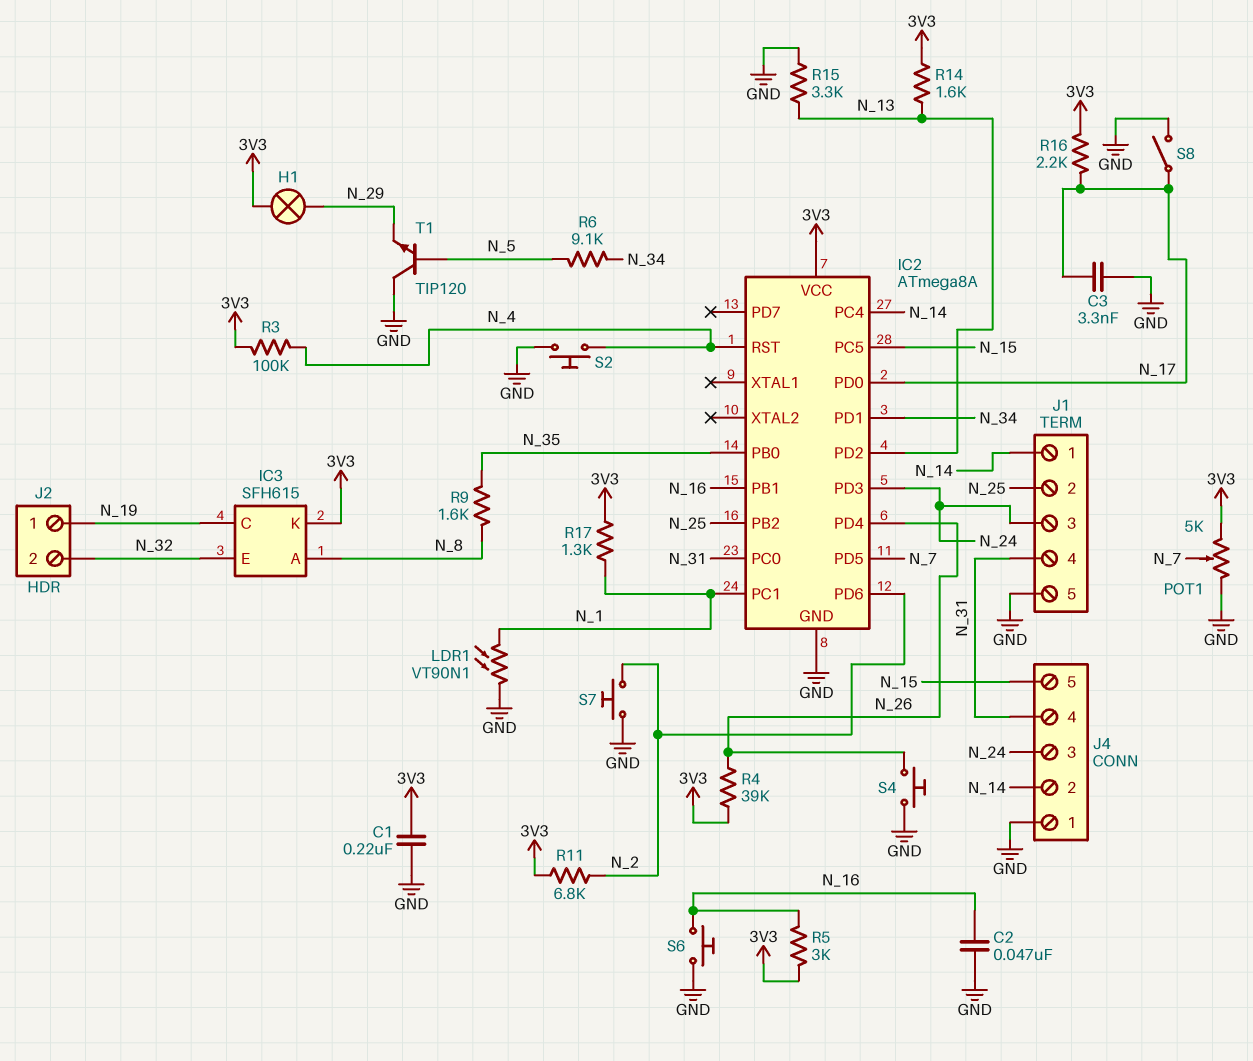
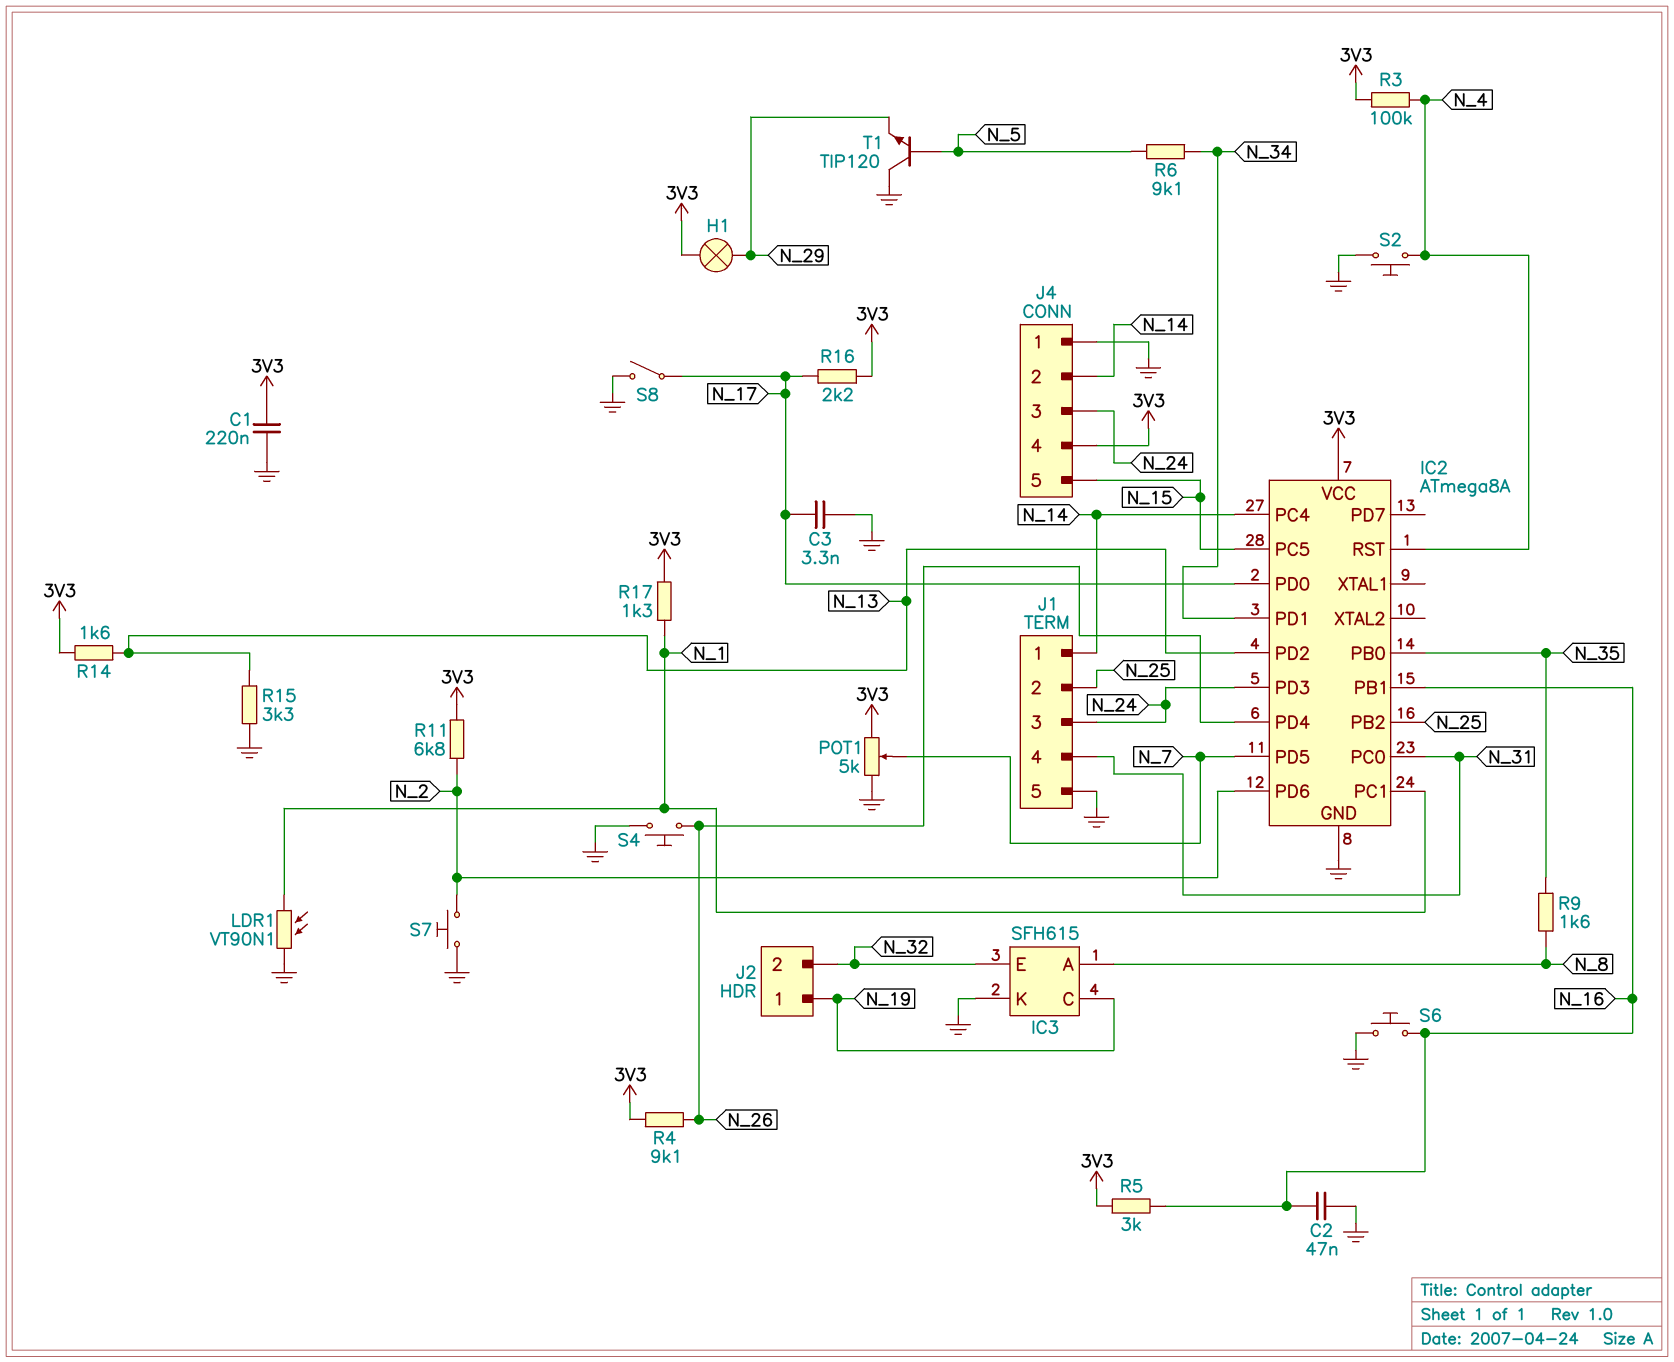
IC3 pin K: 3V3 -> GND
J4 pin 4: N_31 -> 3V3
R4: 39k (3V3, N_26) -> 9.1k (3V3, N_26)

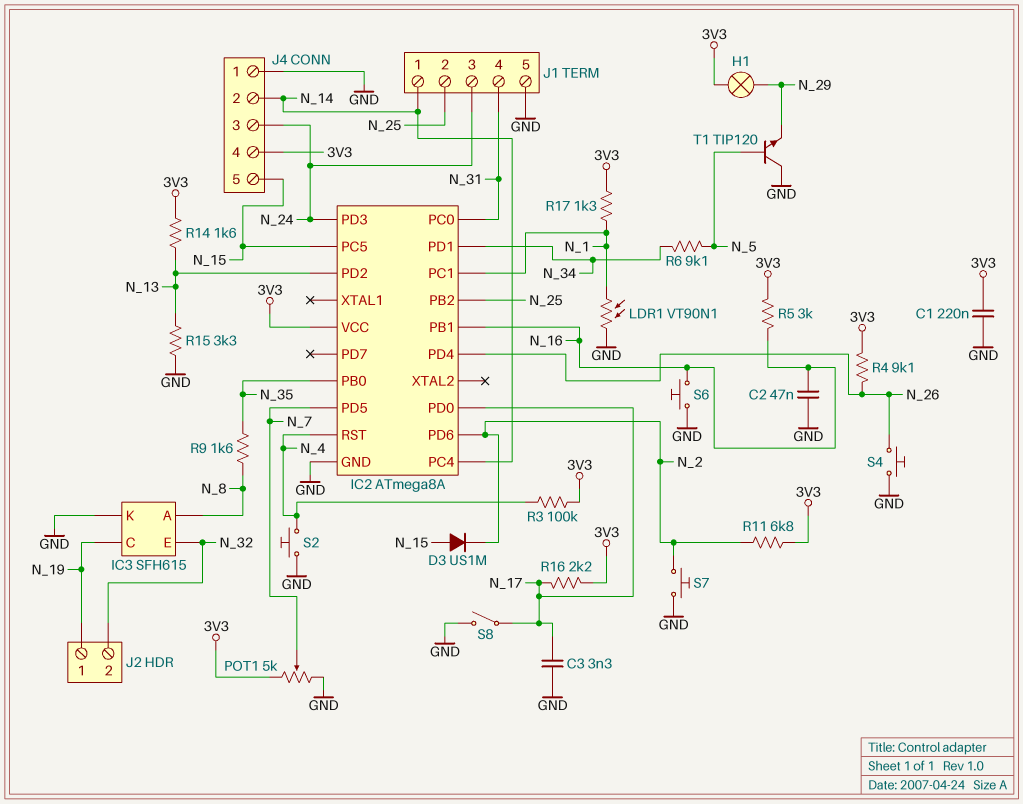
D3: none -> diode US1M (A N_15, K N_2)

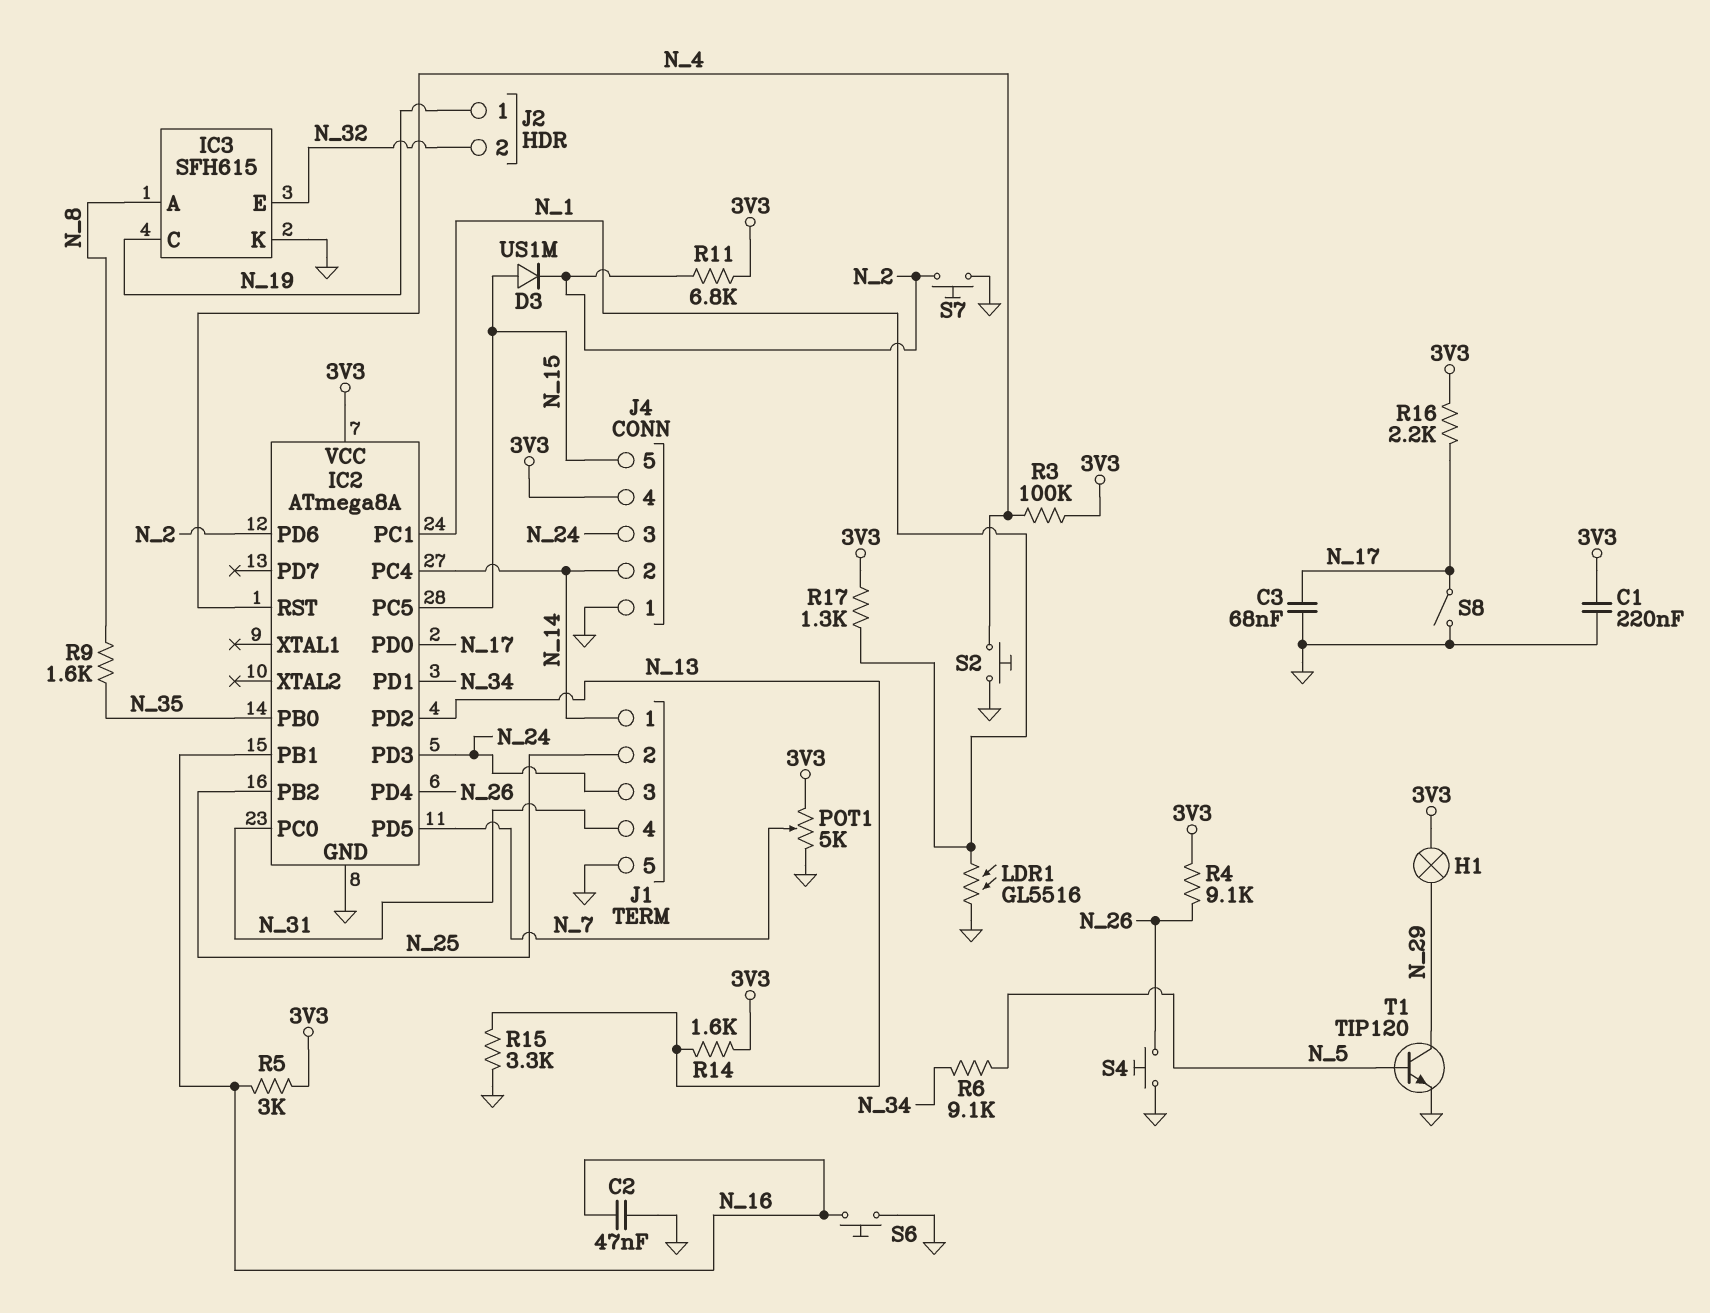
C3: 3.3nF (GND, N_17) -> 68nF (GND, N_17)
LDR1: VT90N1 (GND, N_1) -> GL5516 (GND, N_1)
T1: NPN TIP120 (B N_5, C GND, E N_29) -> NPN TIP120 (B N_5, C N_29, E GND)

